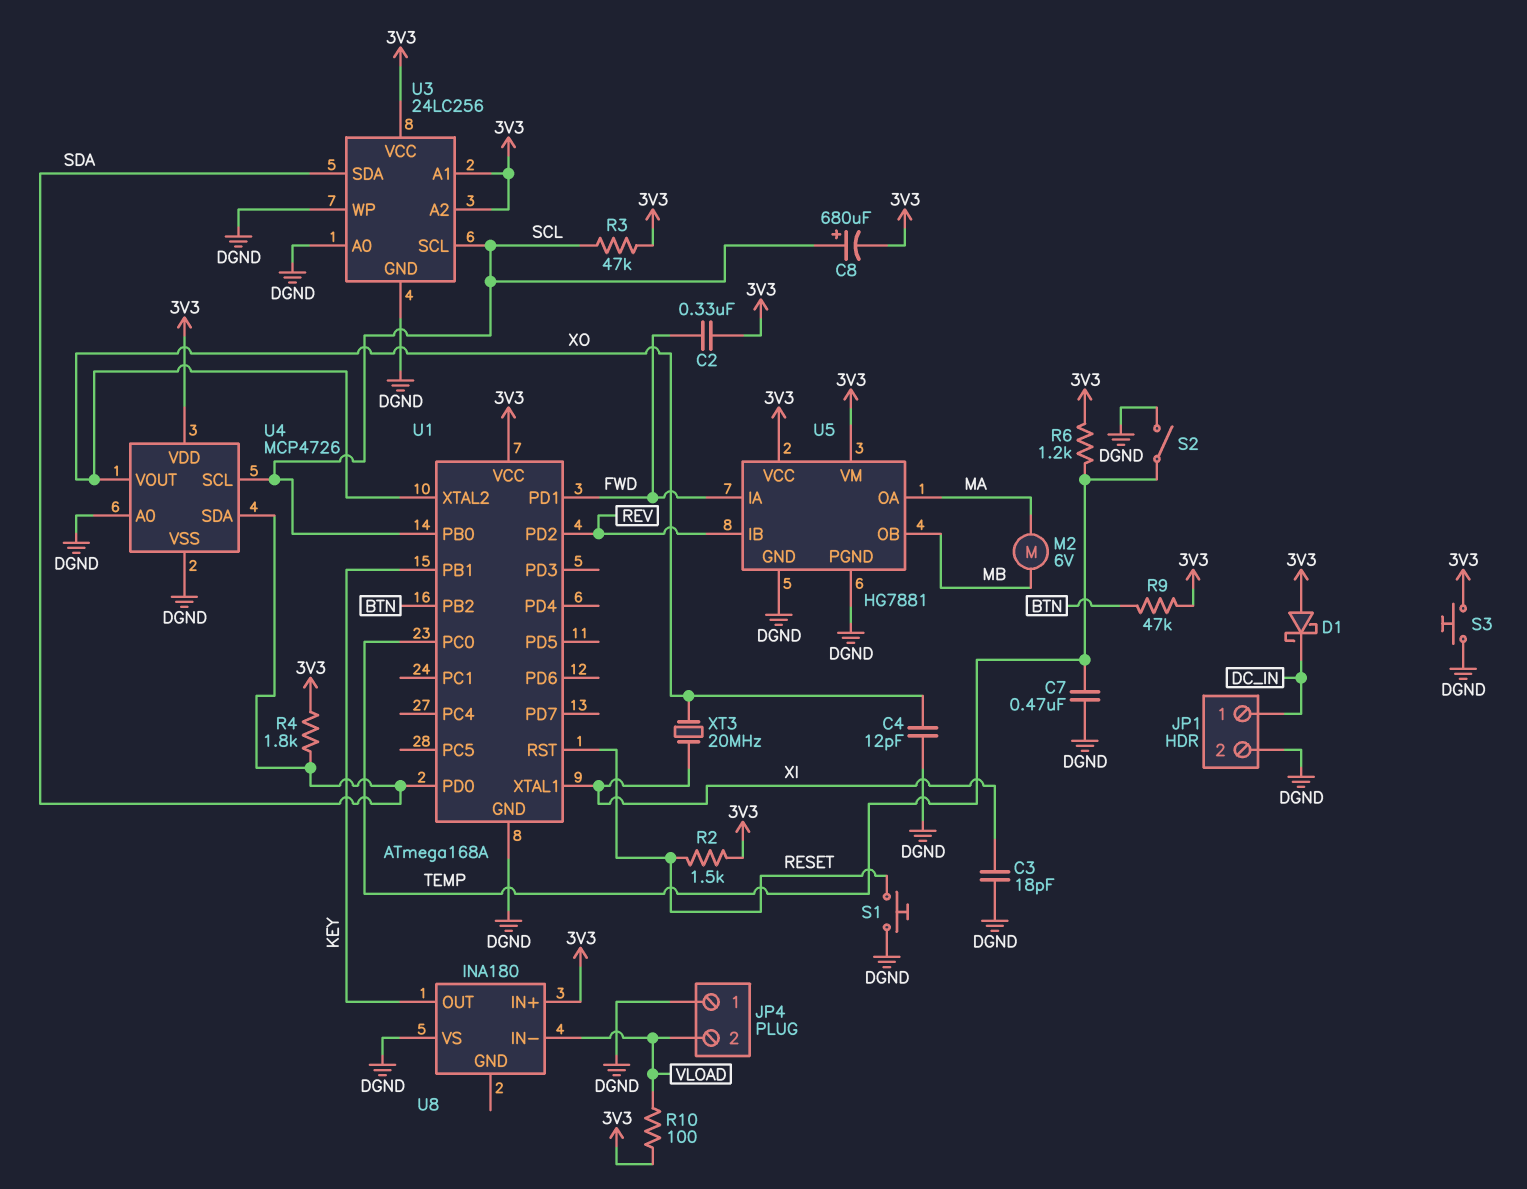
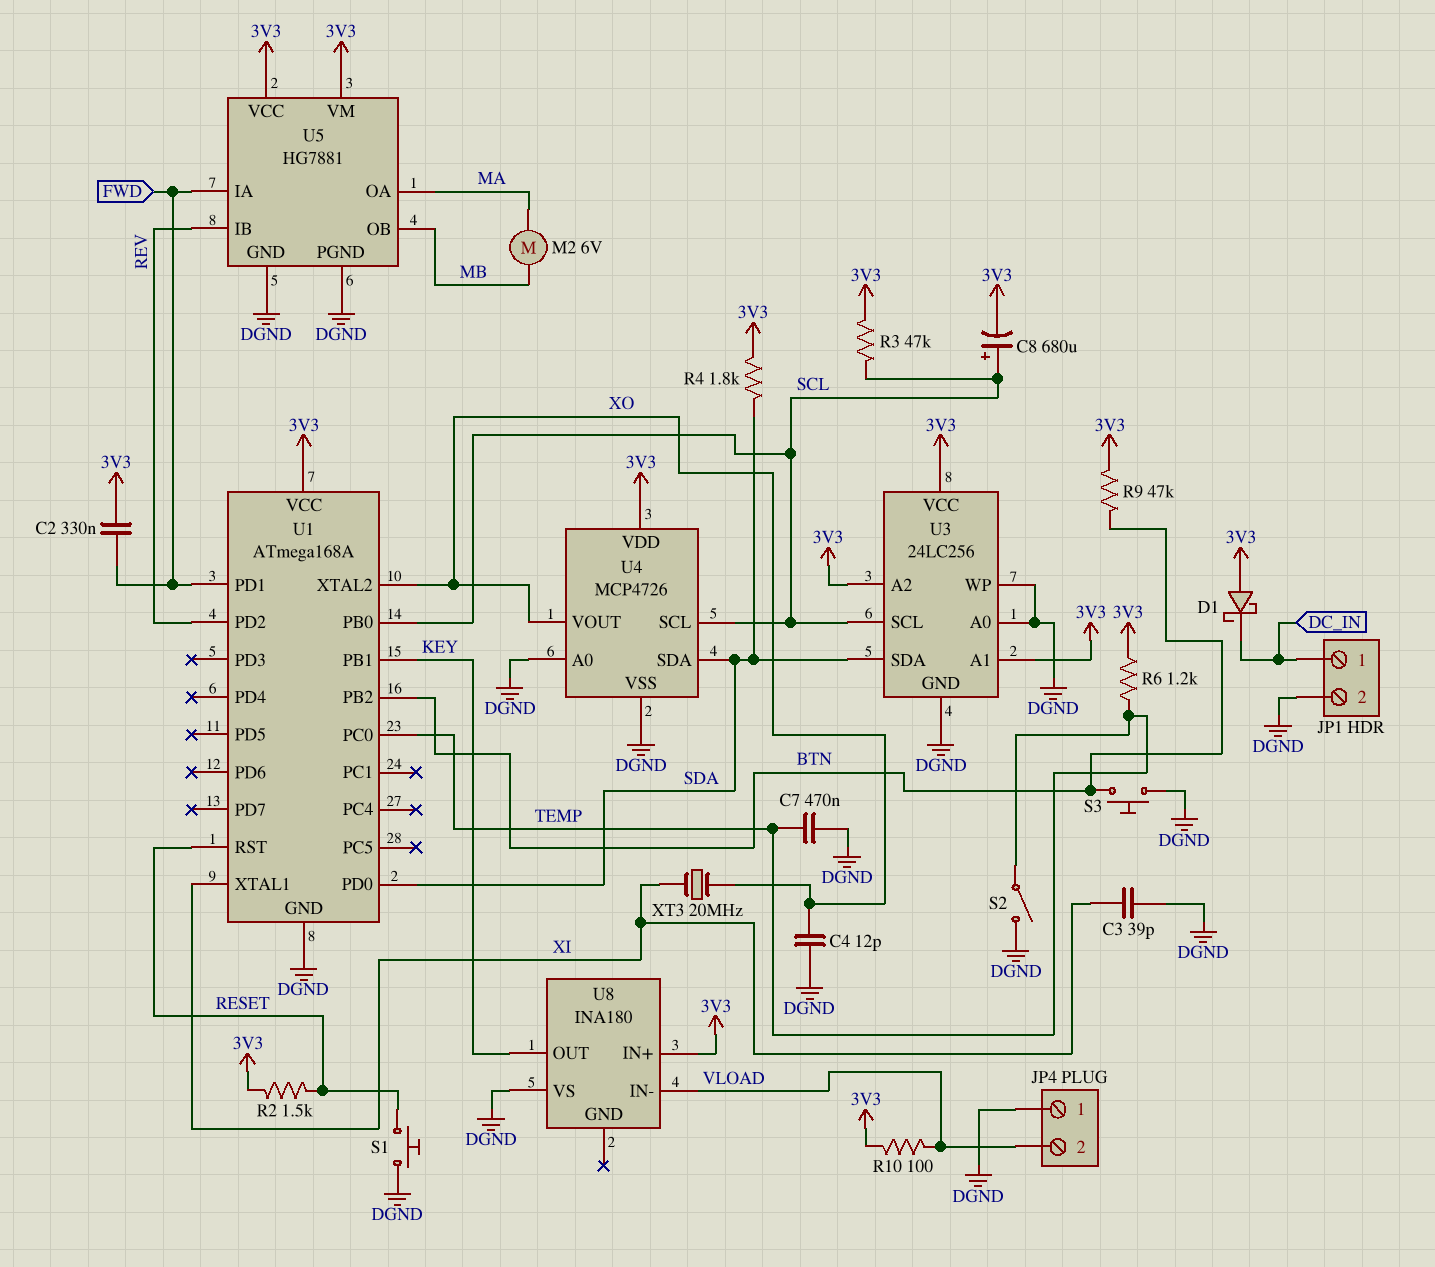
C3: 18pF (DGND, XI) -> 39pF (DGND, XI)
S3: button (3V3, DGND) -> button (BTN, DGND)

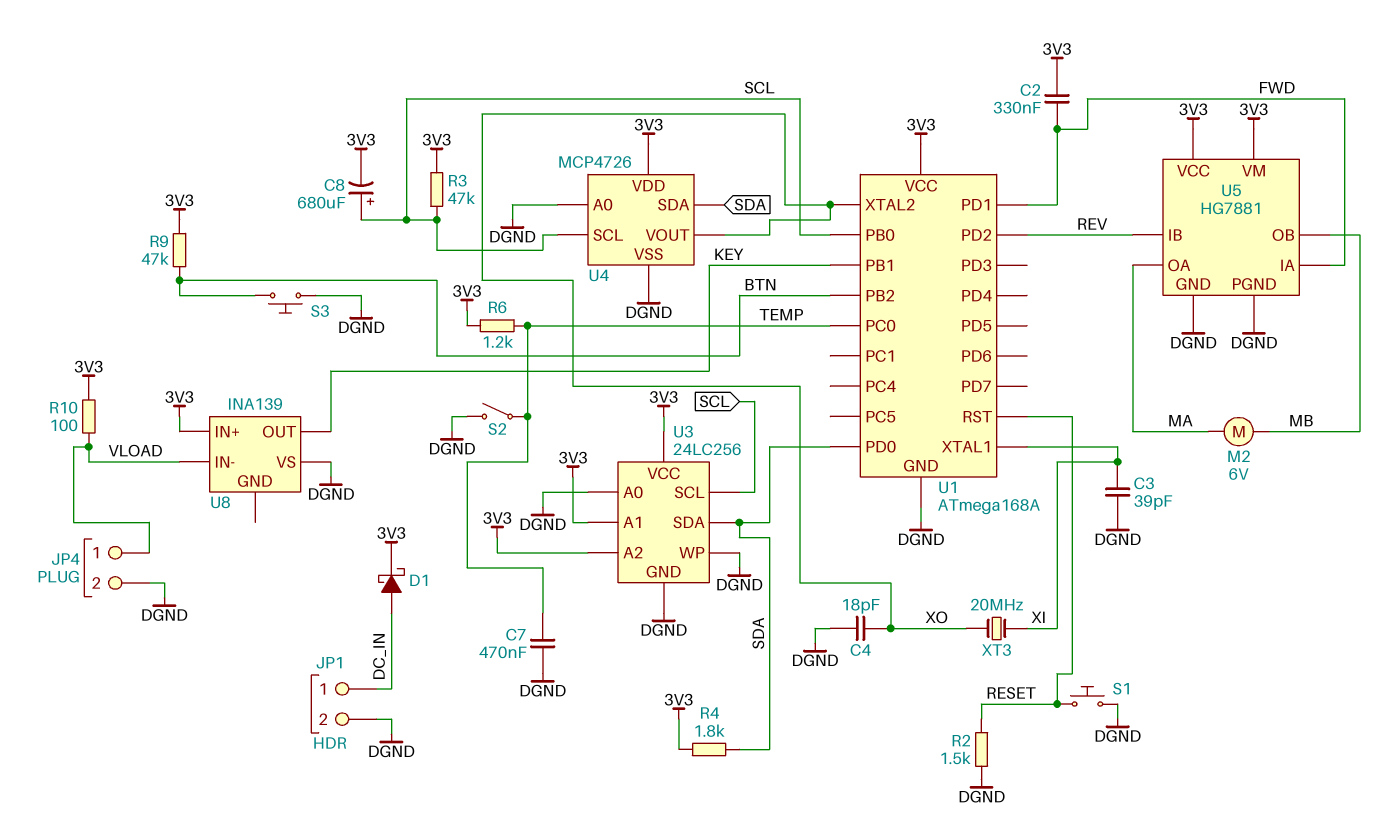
C4: 12pF (DGND, XO) -> 18pF (DGND, XO)
D1: schottky (A 3V3, K DC_IN) -> schottky (A DC_IN, K 3V3)
JP4 pin 1: DGND -> VLOAD
JP4 pin 2: VLOAD -> DGND
R2: 1.5k (3V3, RESET) -> 1.5k (DGND, RESET)
U8: INA180 -> INA139

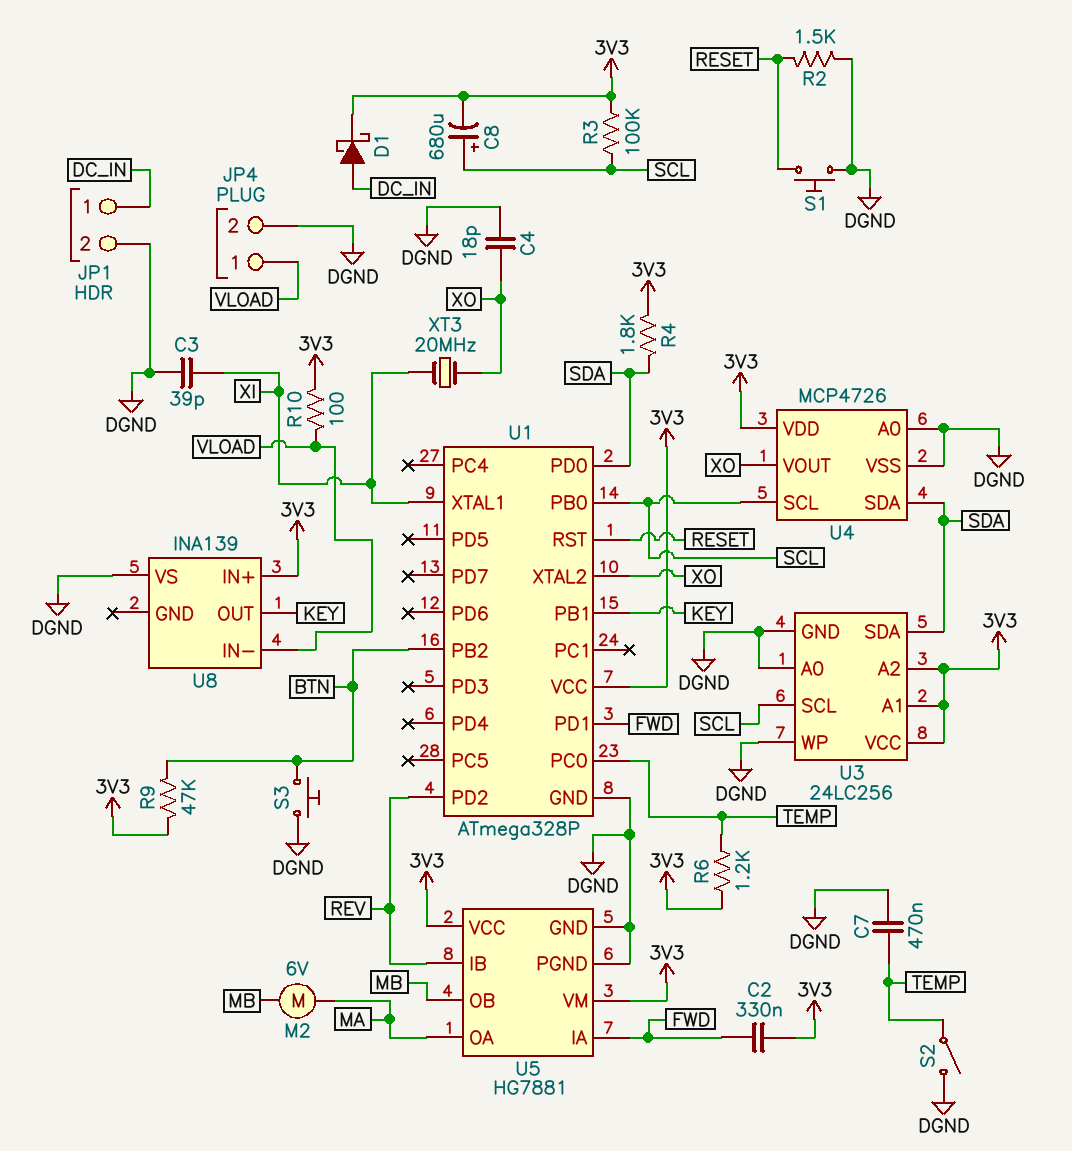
R3: 47k (3V3, SCL) -> 100k (3V3, SCL)
U1: ATmega168A -> ATmega328P

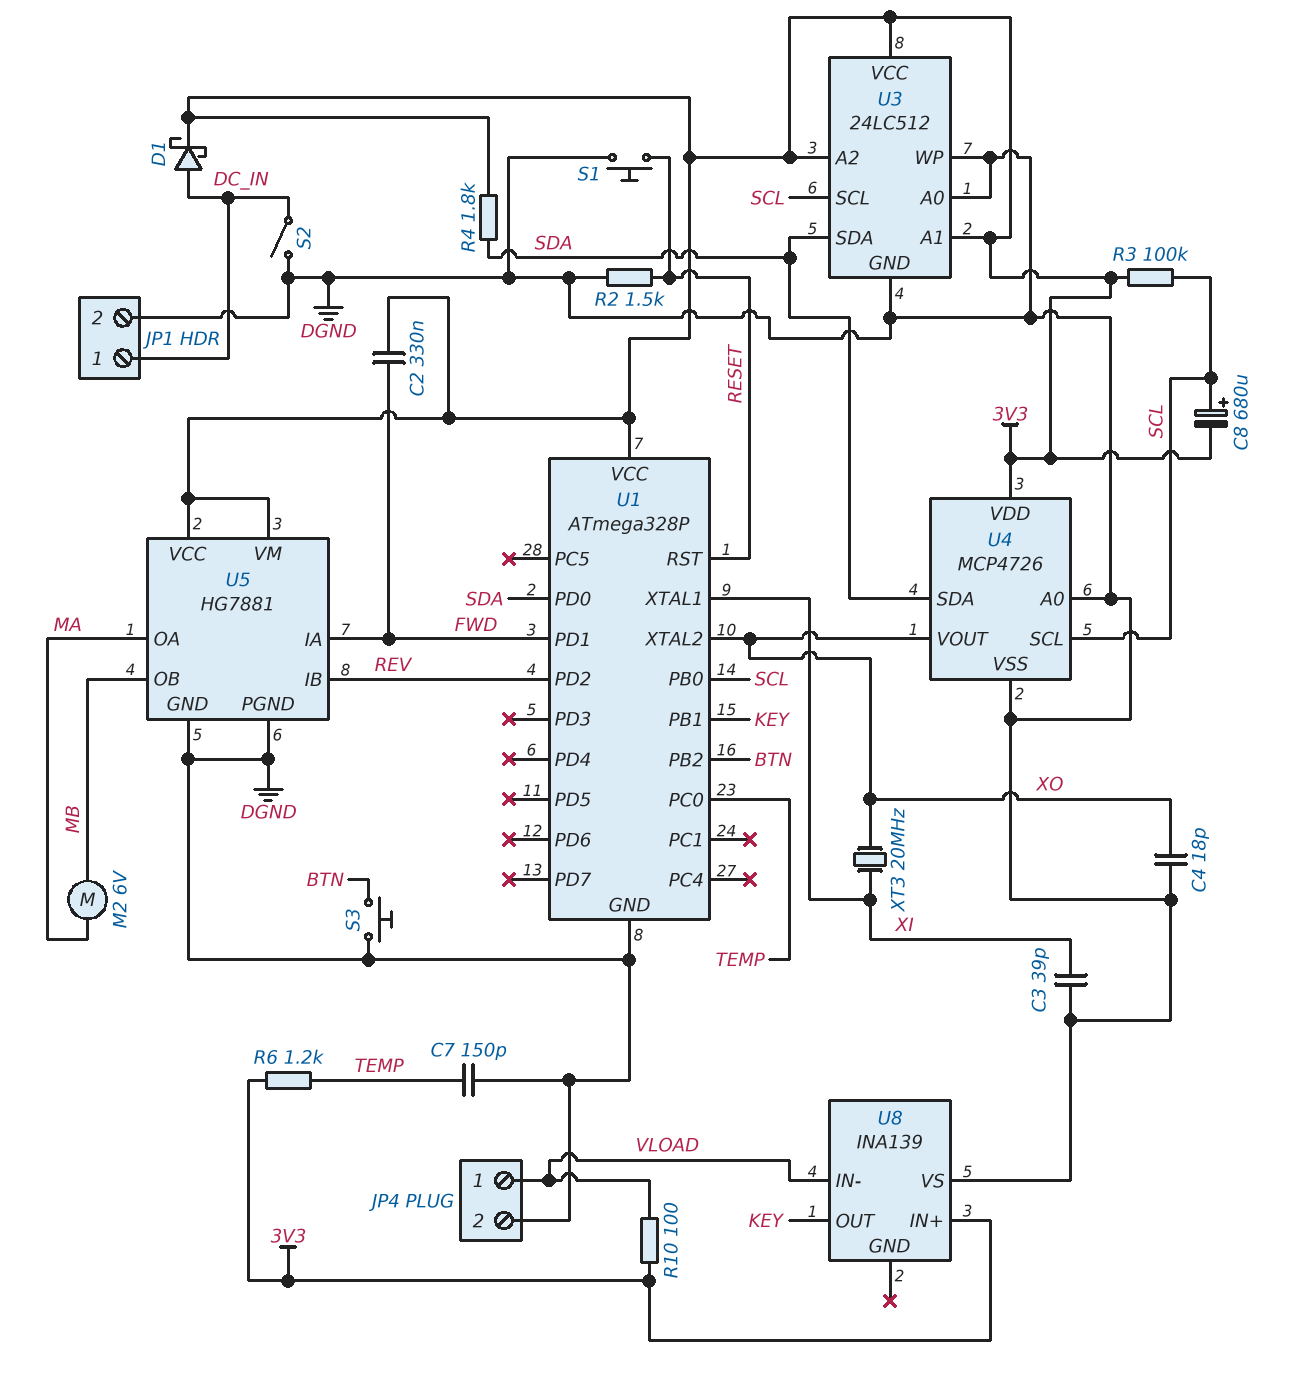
C7: 470nF (DGND, TEMP) -> 150pF (DGND, TEMP)
R9: 47k (3V3, BTN) -> none
S2: switch (DGND, TEMP) -> switch (DC_IN, DGND)
U3: 24LC256 -> 24LC512

